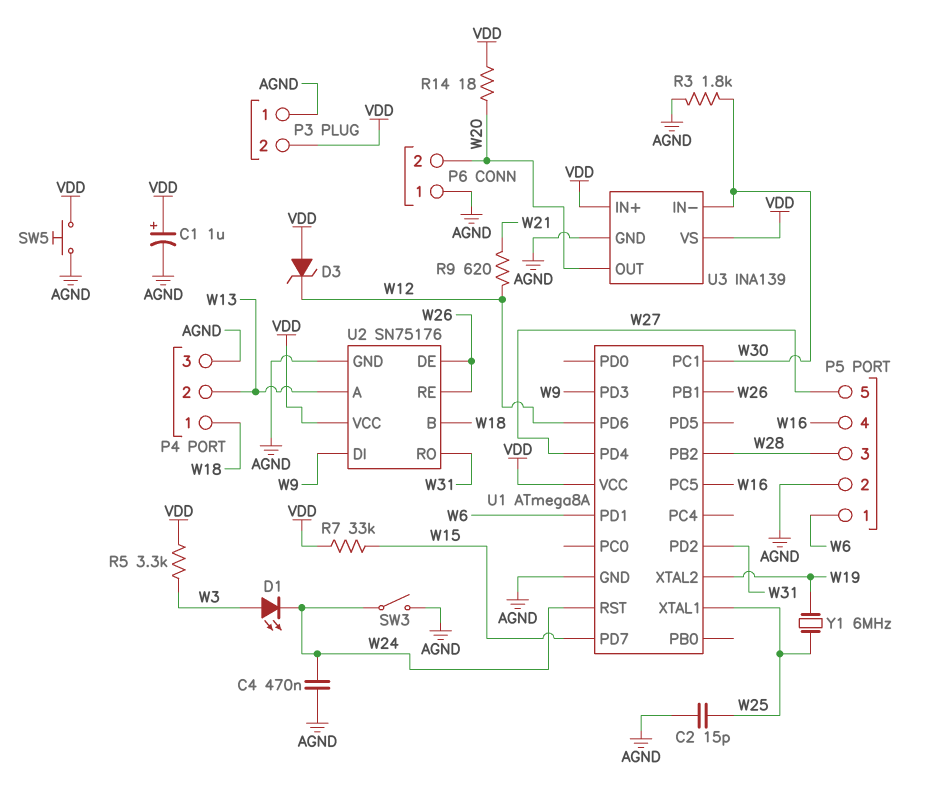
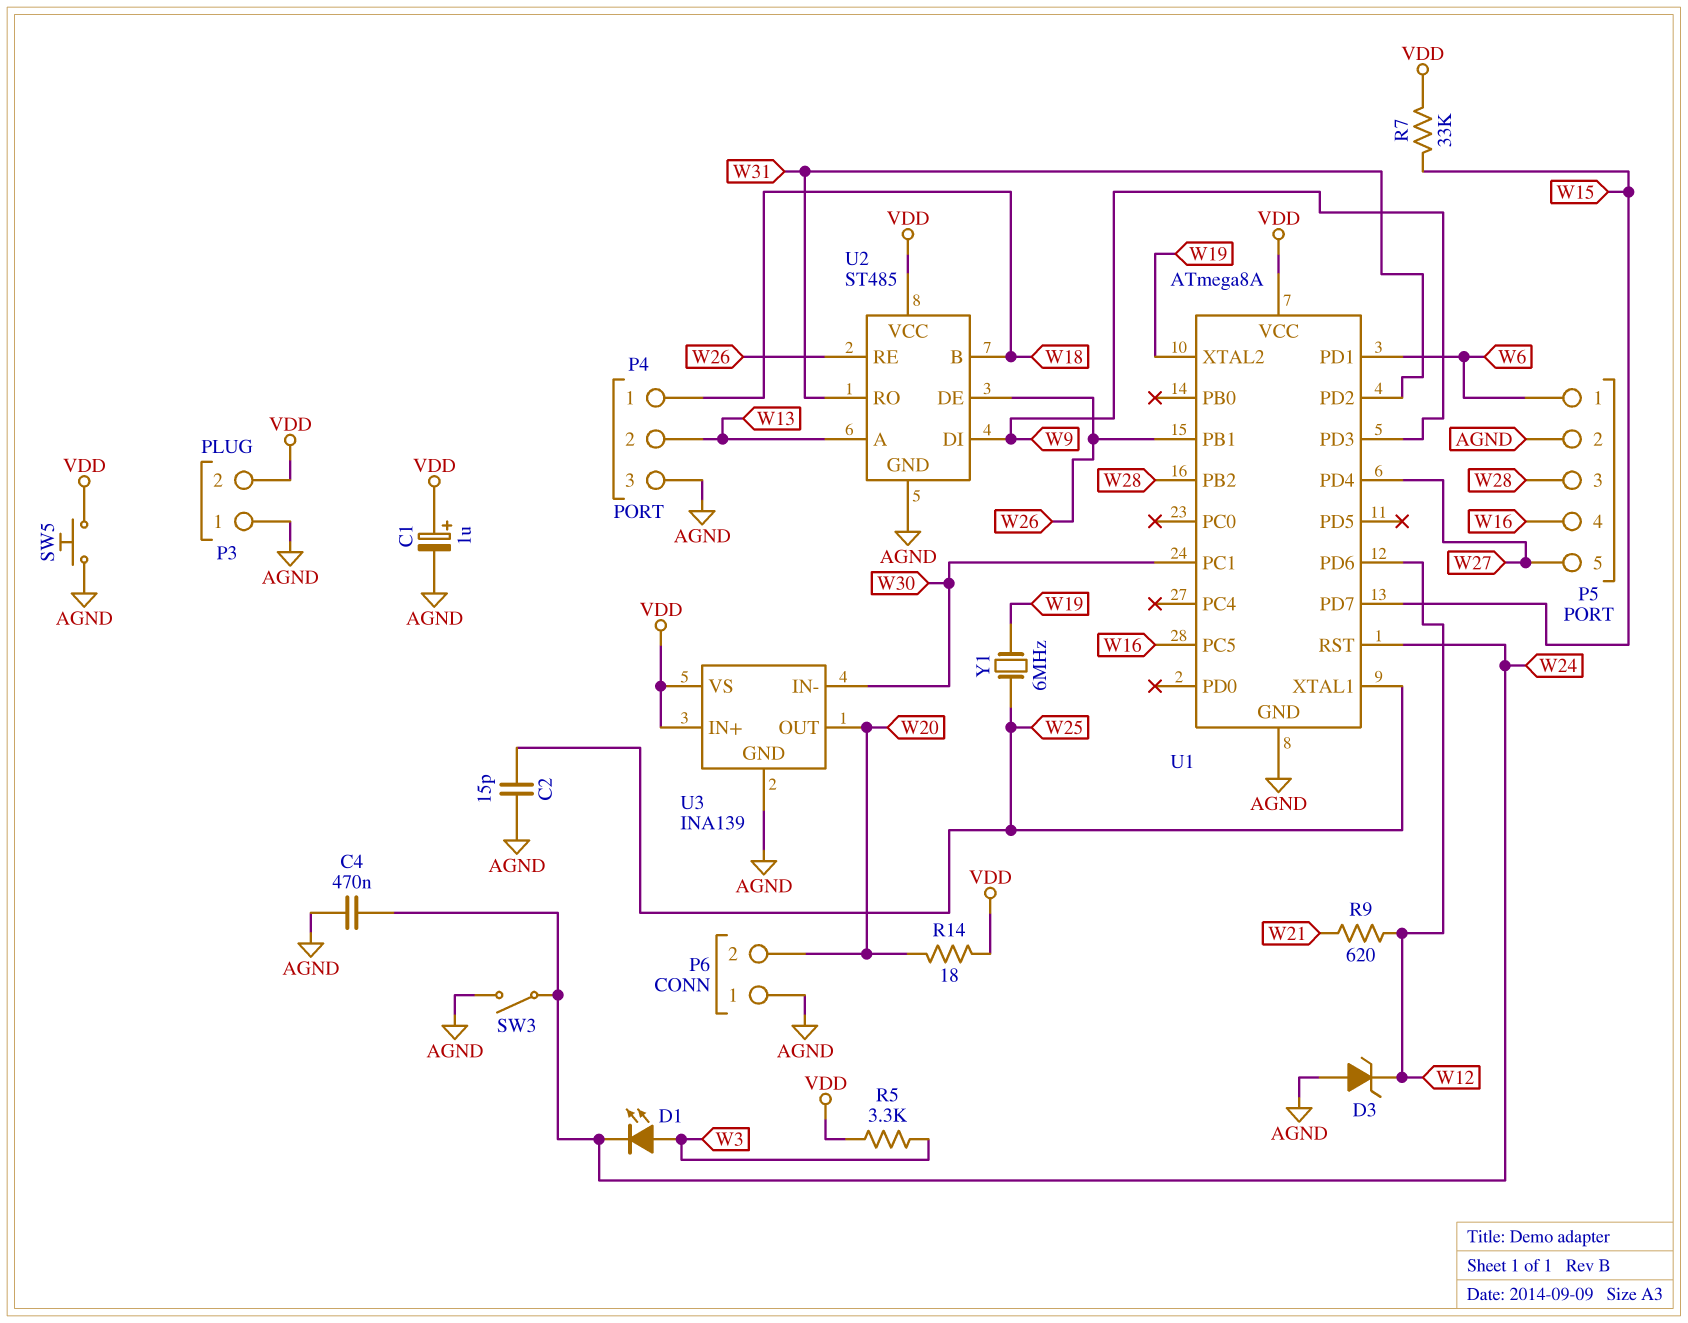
D3: zener (A VDD, K W12) -> zener (A AGND, K W12)
R3: 1.8k (AGND, W30) -> none
U2: SN75176 -> ST485

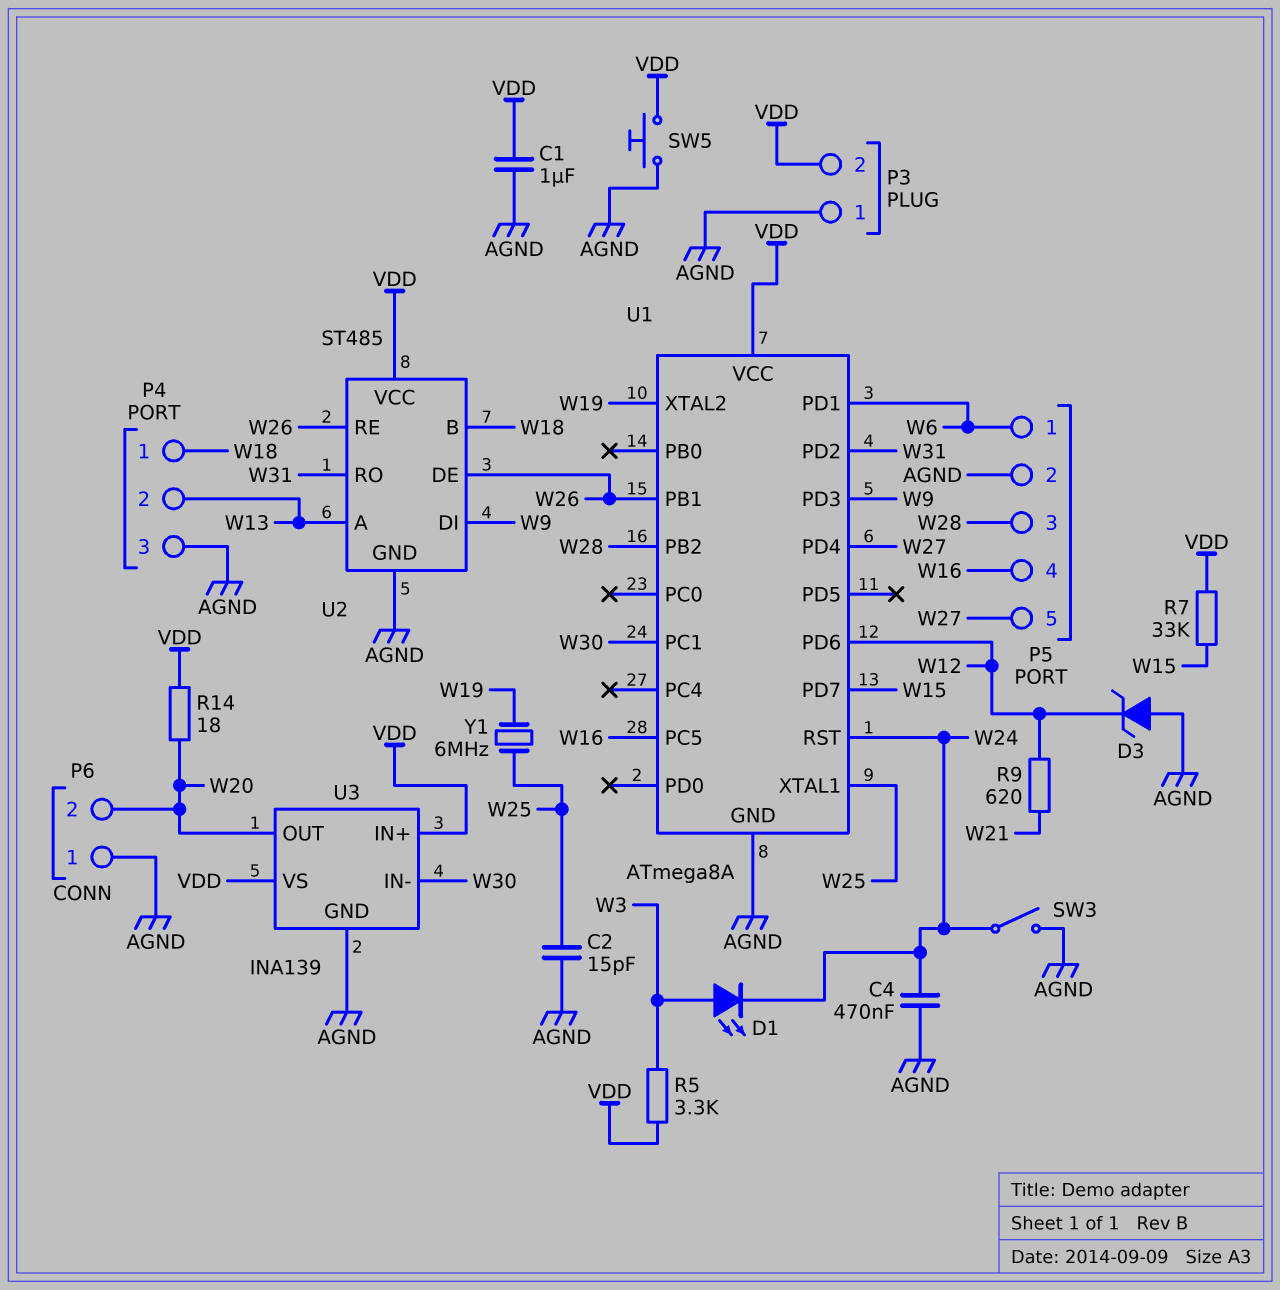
C1: 1uF (plus VDD, minus AGND) -> 1uF (AGND, VDD)

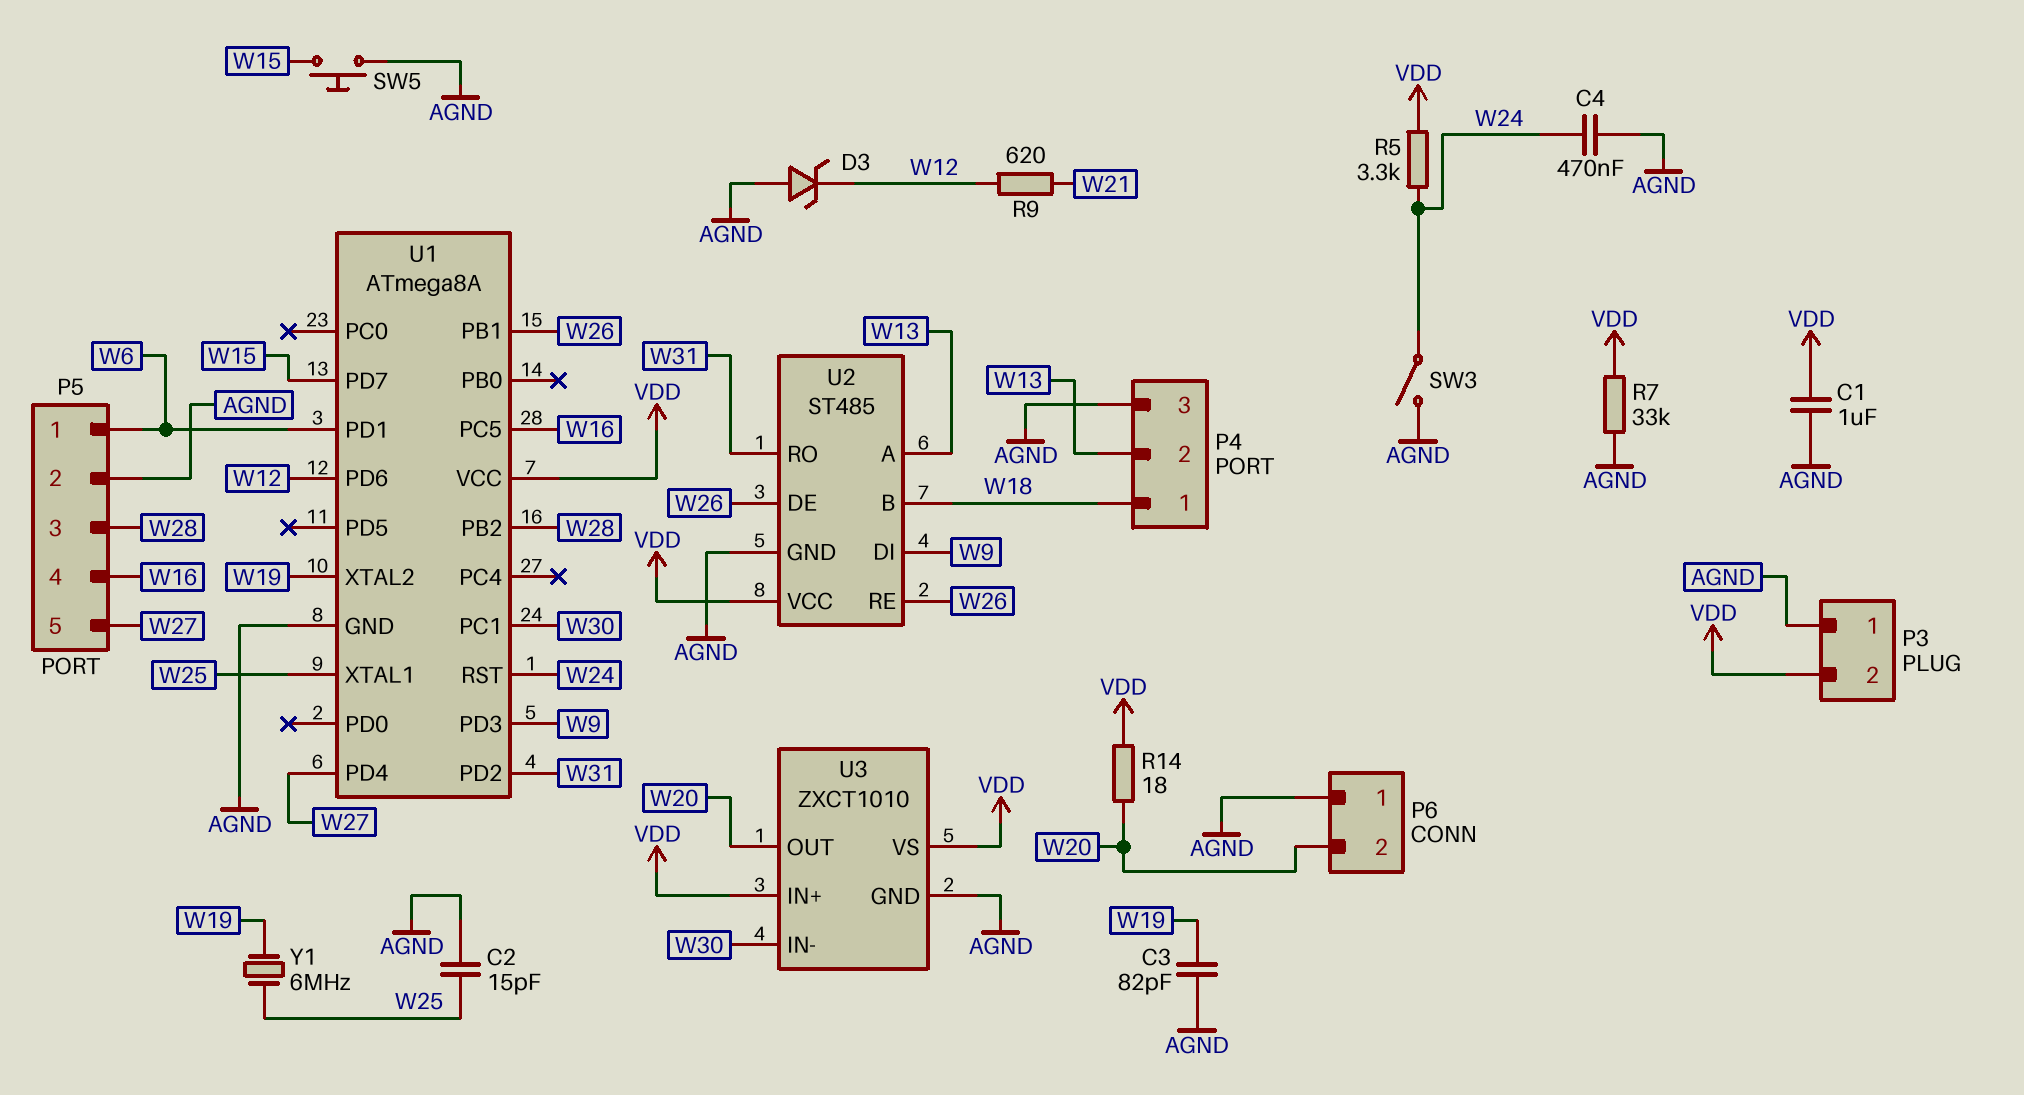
C3: none -> 82pF (AGND, W19)
D1: LED (A W3, K W24) -> none
R5: 3.3k (VDD, W3) -> 3.3k (VDD, W24)
R7: 33k (VDD, W15) -> 33k (AGND, VDD)
SW5: button (AGND, VDD) -> button (AGND, W15)
U3: INA139 -> ZXCT1010

